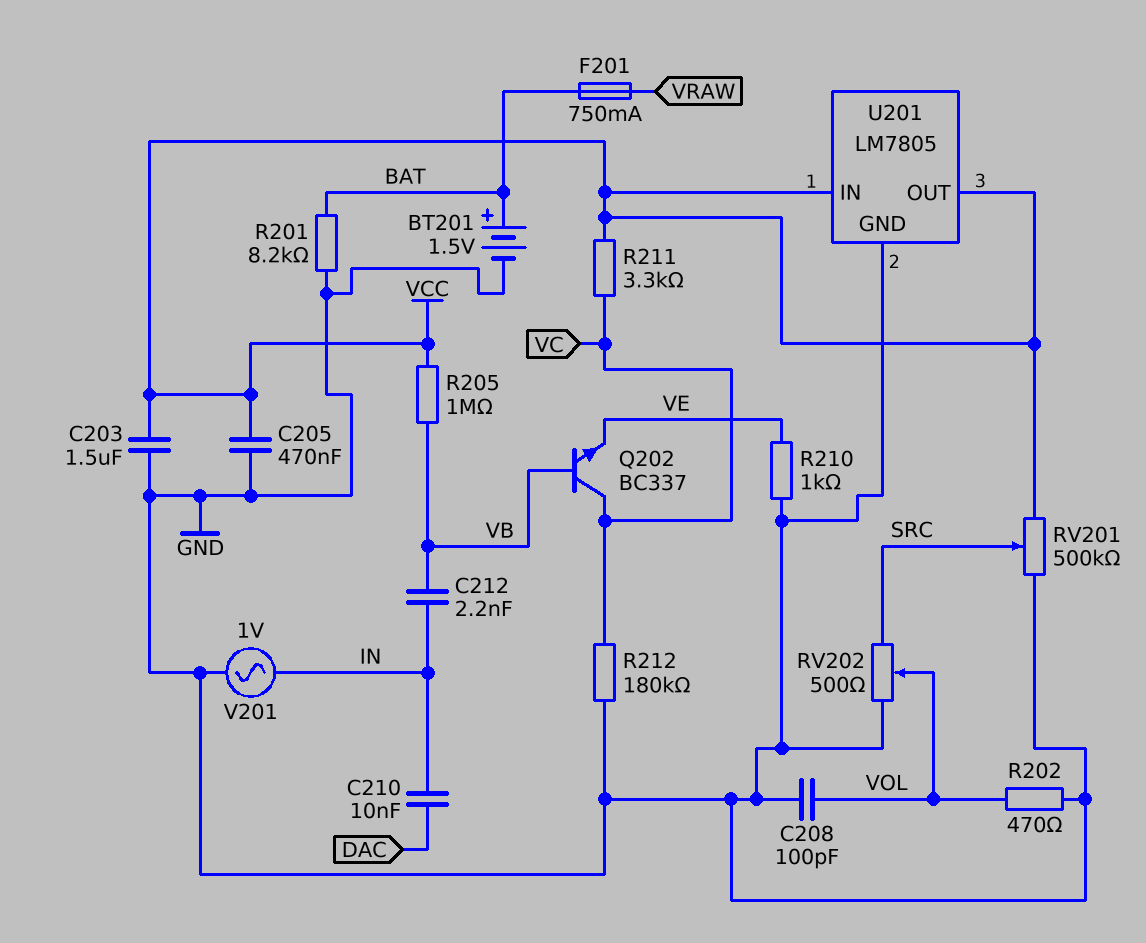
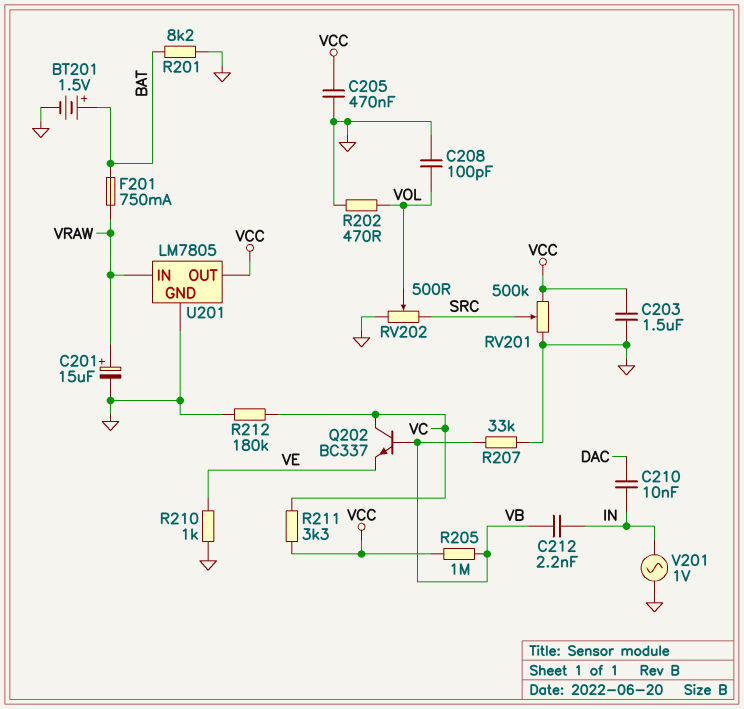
C201: none -> 15uF (plus VRAW, minus GND)
R207: none -> 33k (GND, VB)
U201 pin IN: VCC -> VRAW

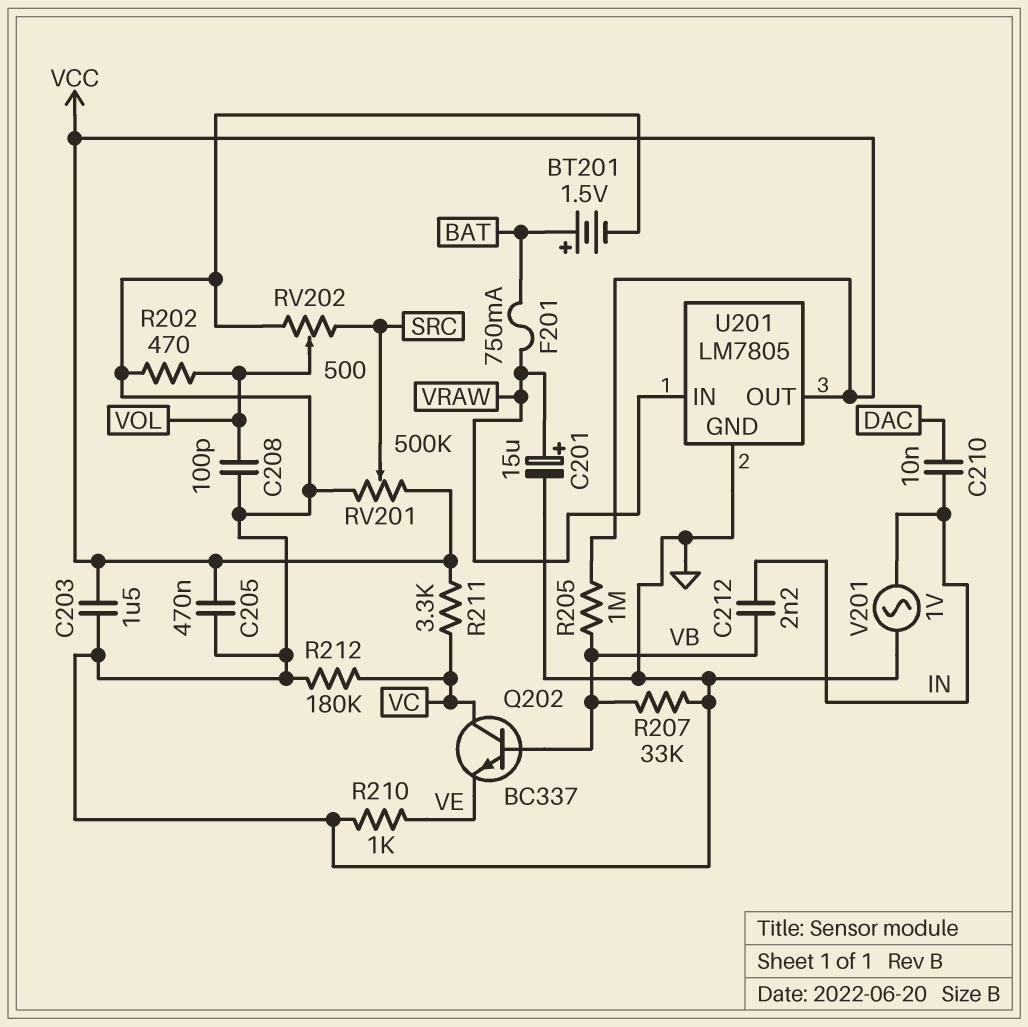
R201: 8.2k (BAT, GND) -> none

